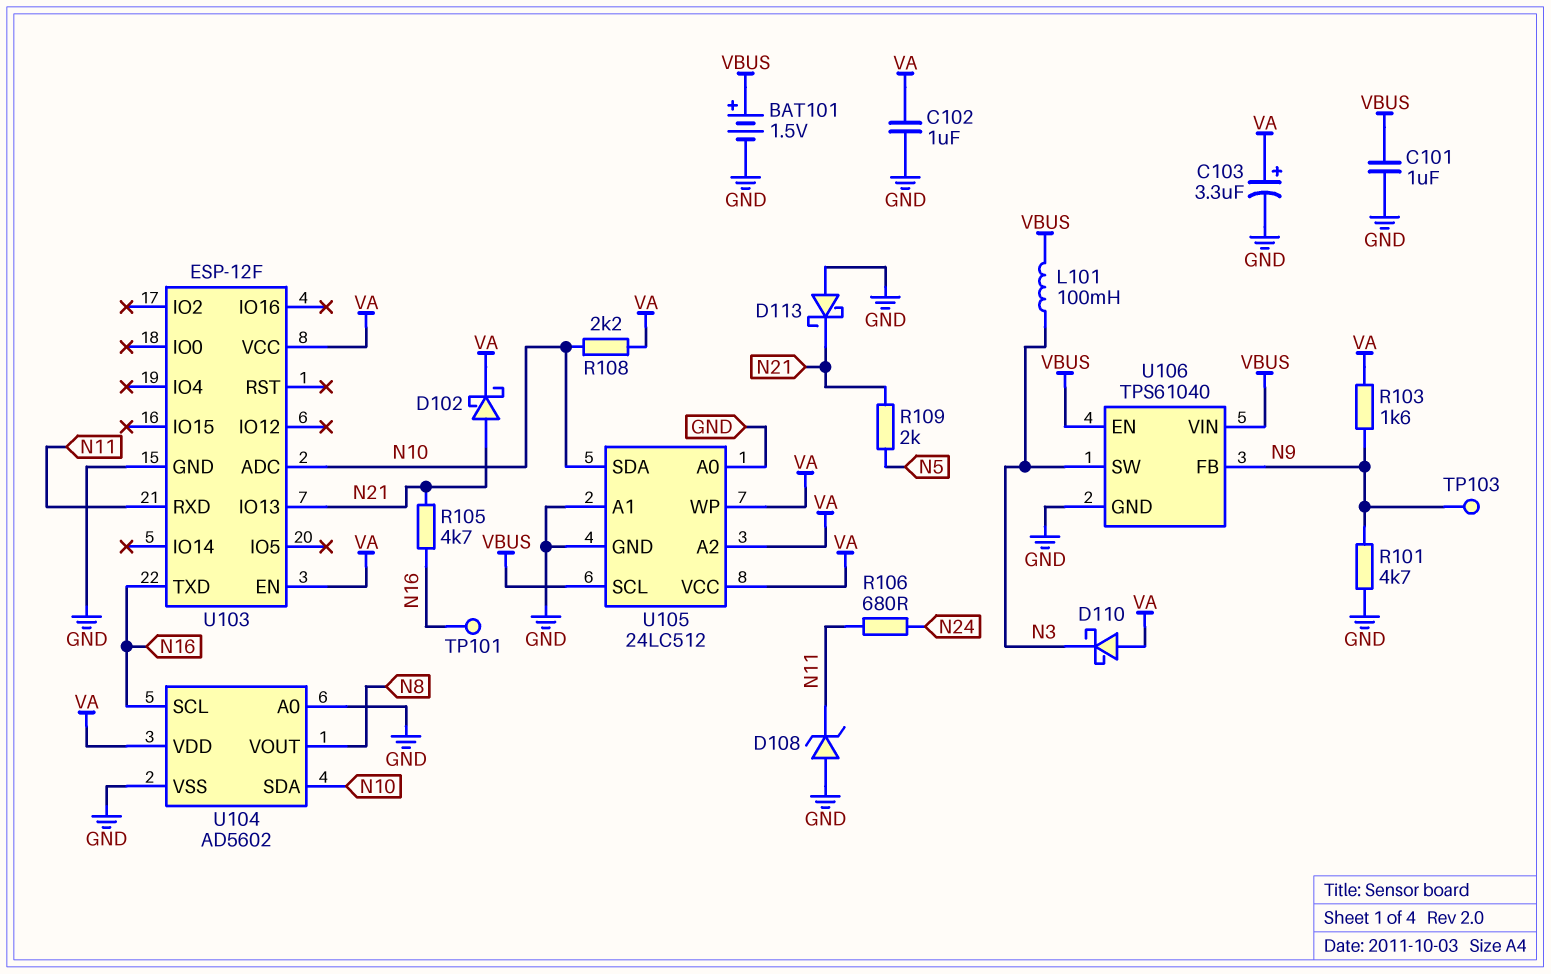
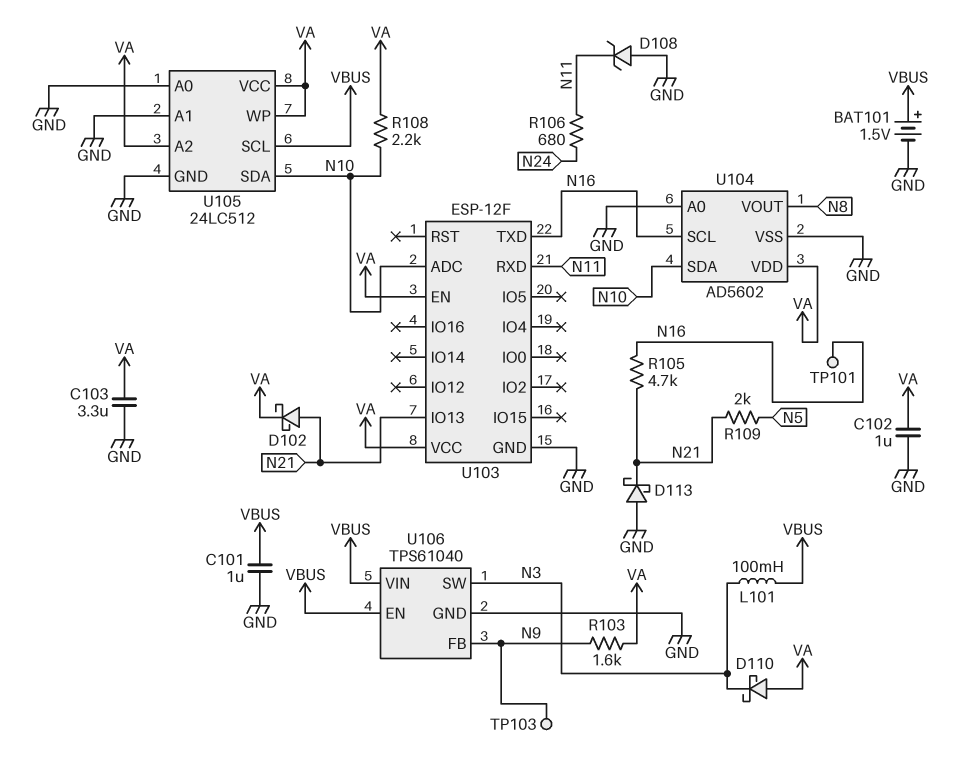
C103: 3.3uF (plus VA, minus GND) -> 3.3uF (GND, VA)
R101: 4.7k (GND, N9) -> none

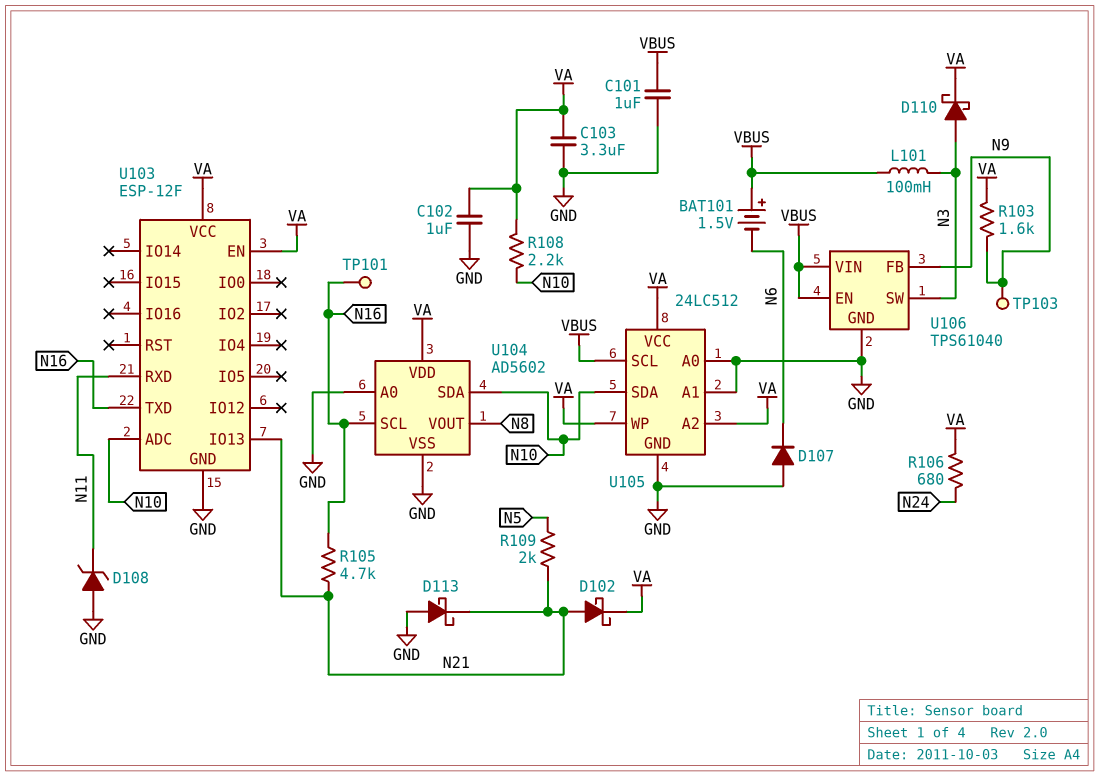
BAT101: 1.5V (plus VBUS, minus GND) -> 1.5V (plus VBUS, minus N6)
D107: none -> diode (A GND, K N6)
D110: schottky (A VA, K N3) -> schottky (A N3, K VA)
R106: 680 (N11, N24) -> 680 (N24, VA)

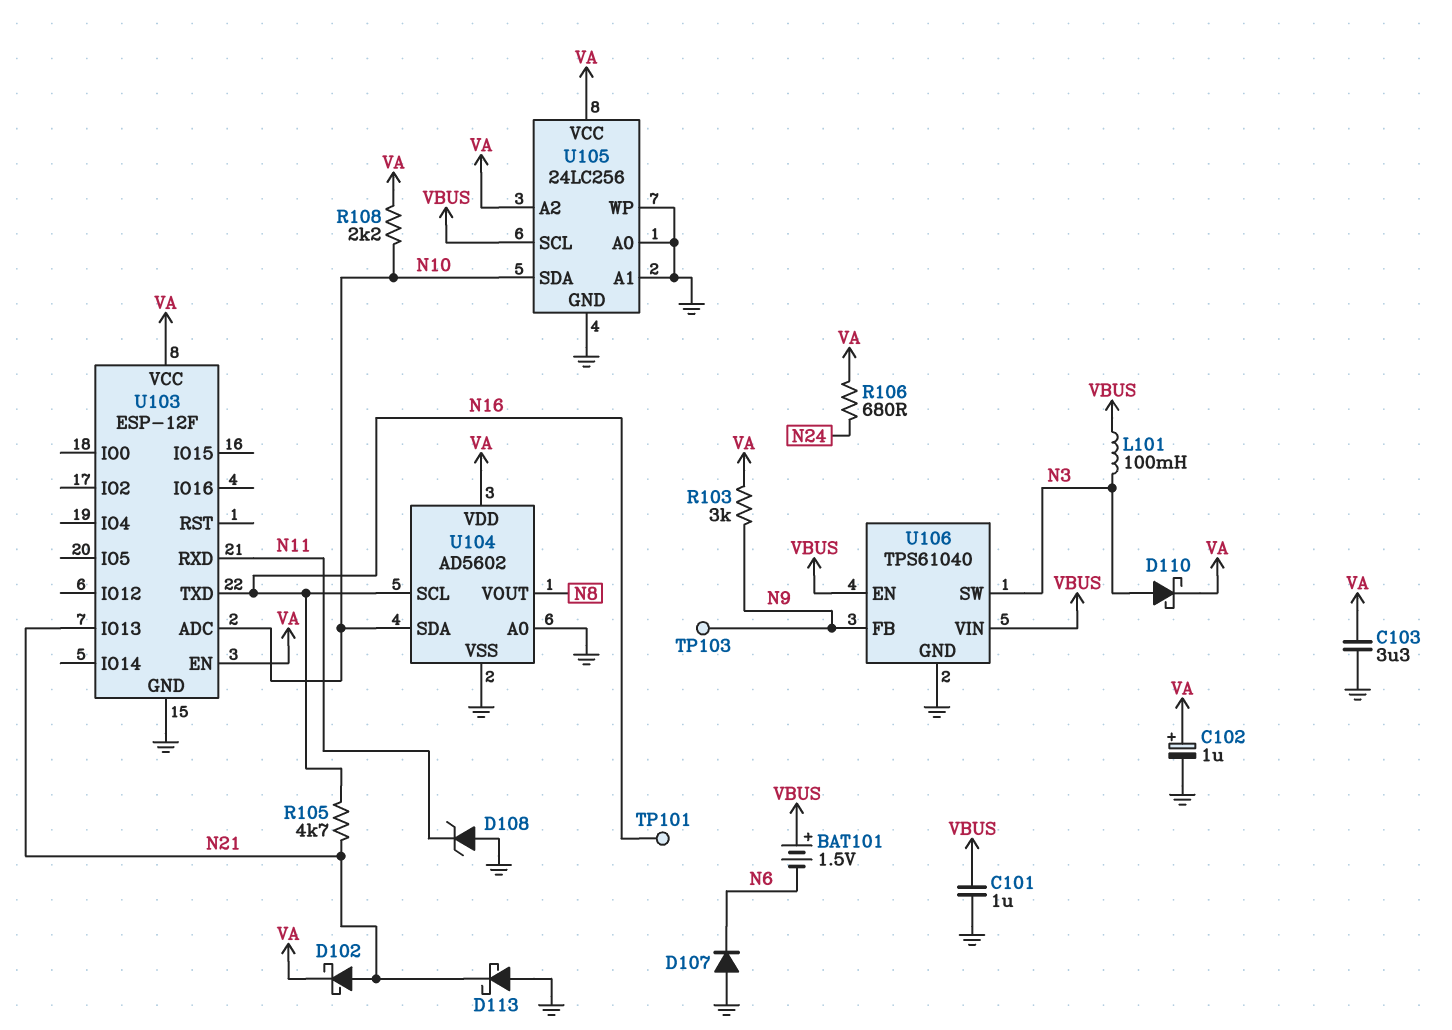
C102: 1uF (GND, VA) -> 1uF (plus VA, minus GND)
R103: 1.6k (N9, VA) -> 3k (N9, VA)
R109: 2k (N5, N21) -> none
U105: 24LC512 -> 24LC256
U105 pin WP: VA -> GND

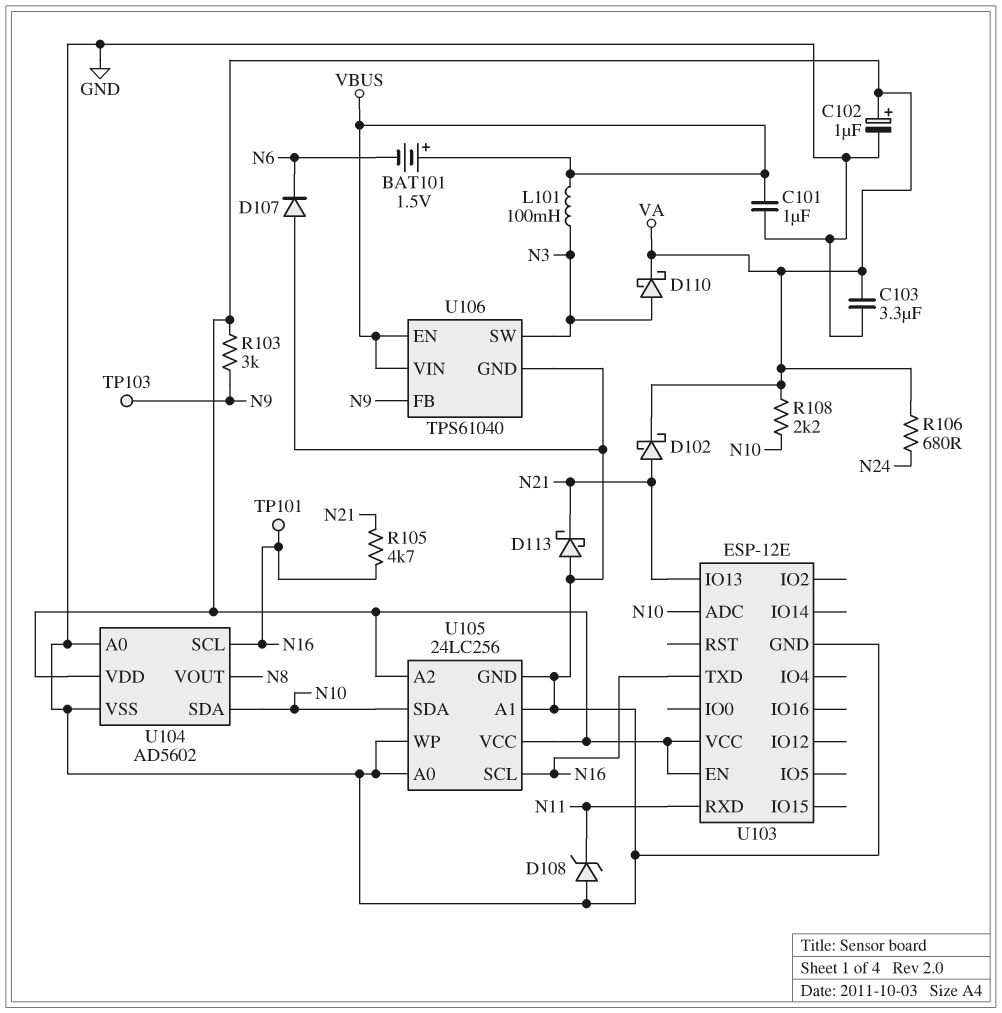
U103: ESP-12F -> ESP-12E
U105 pin SCL: VBUS -> N16

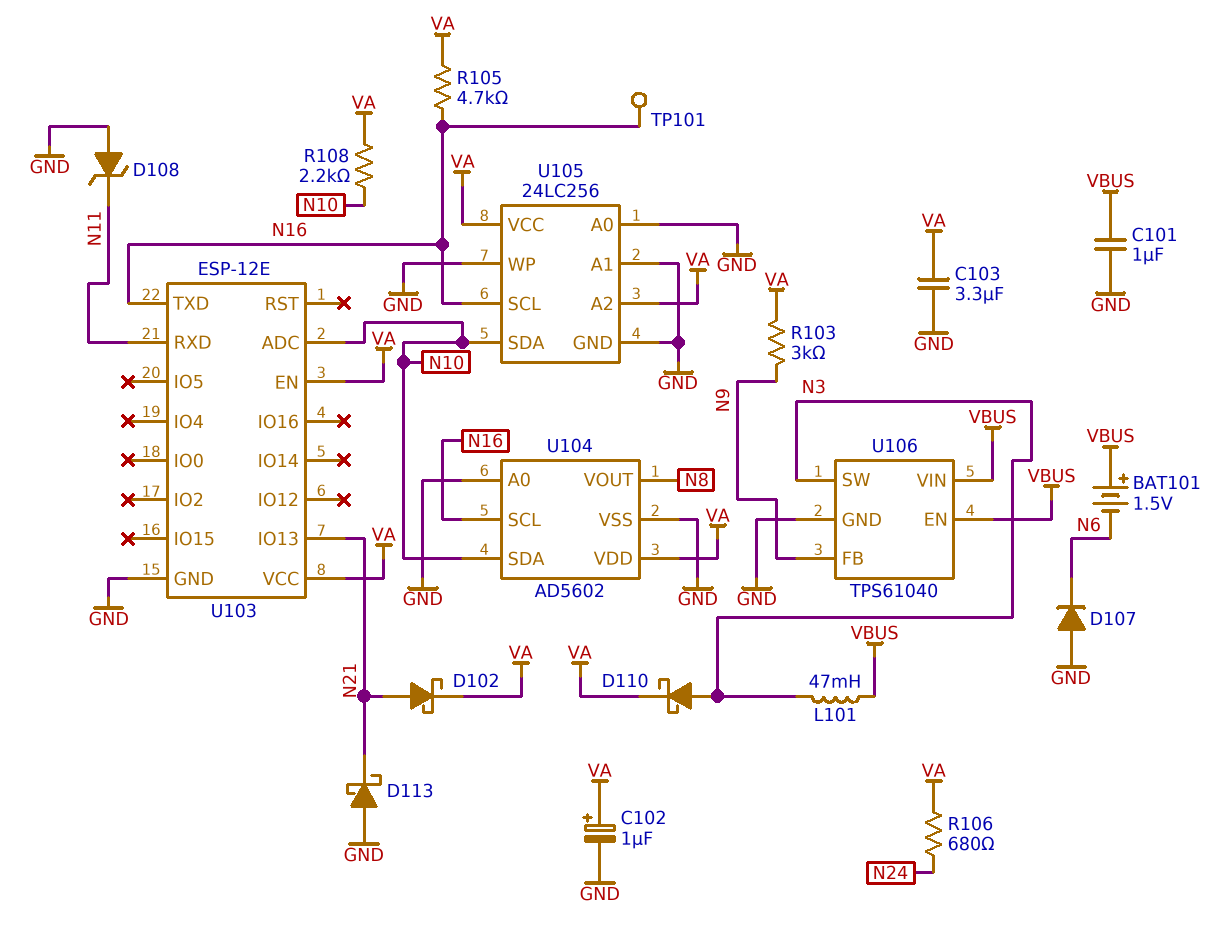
L101: 100mH (N3, VBUS) -> 47mH (N3, VBUS)
R105: 4.7k (N16, N21) -> 4.7k (N16, VA)
TP103: test point (N9) -> none

